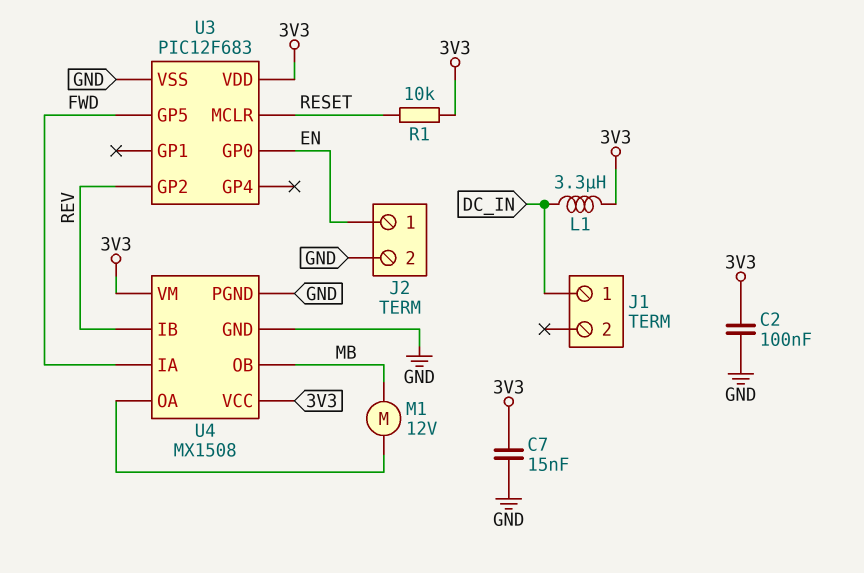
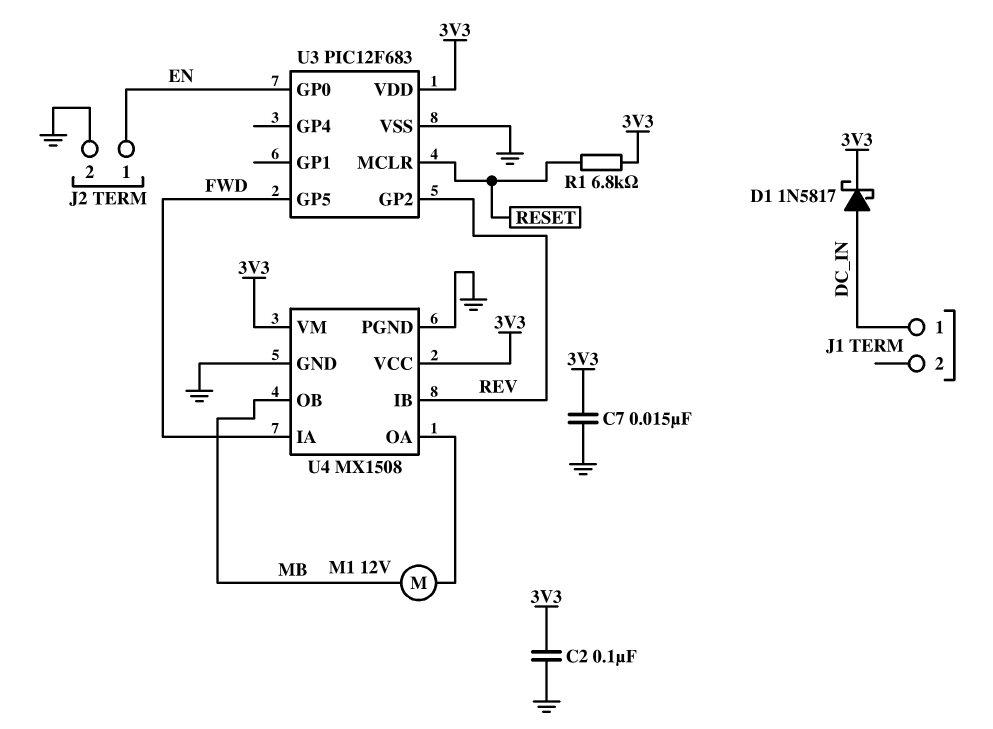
D1: none -> schottky 1N5817 (A DC_IN, K 3V3)
L1: 3.3uH (3V3, DC_IN) -> none
R1: 10k (3V3, RESET) -> 6.8k (3V3, RESET)

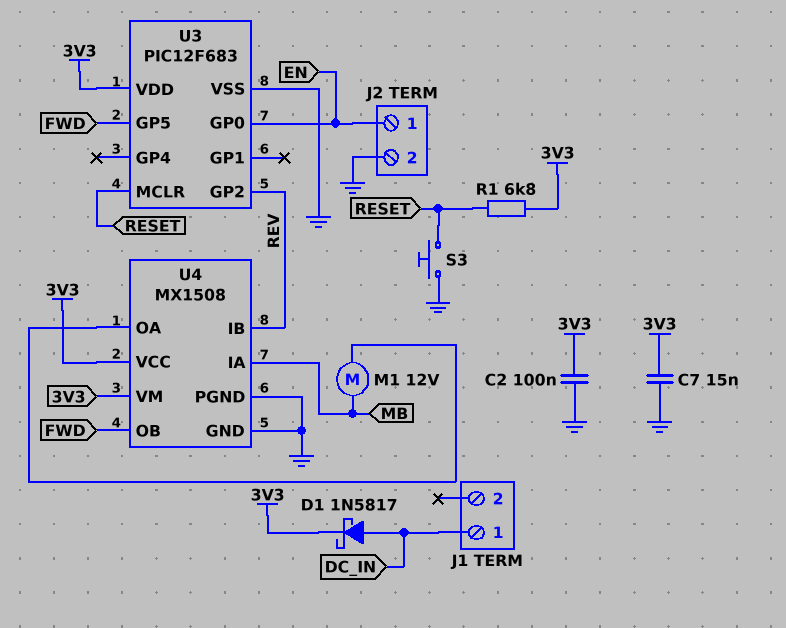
S3: none -> button (GND, RESET)
U4 pin IA: FWD -> MB
U4 pin OB: MB -> FWD

